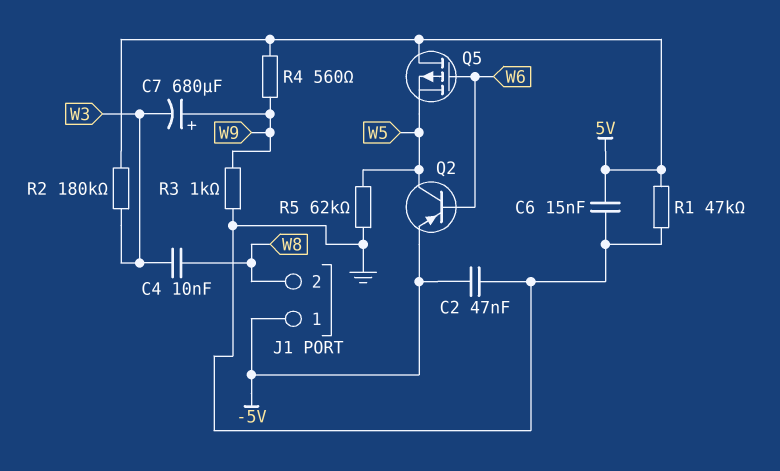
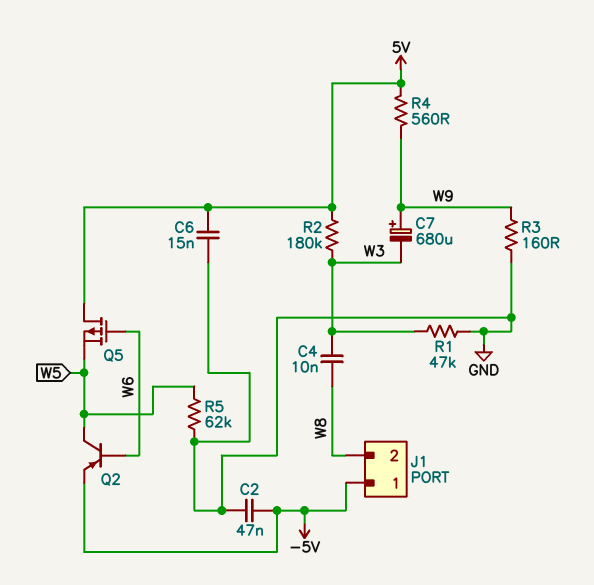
R1: 47k (5V, GND) -> 47k (GND, W3)
R3: 1k (GND, W9) -> 160 (GND, W9)

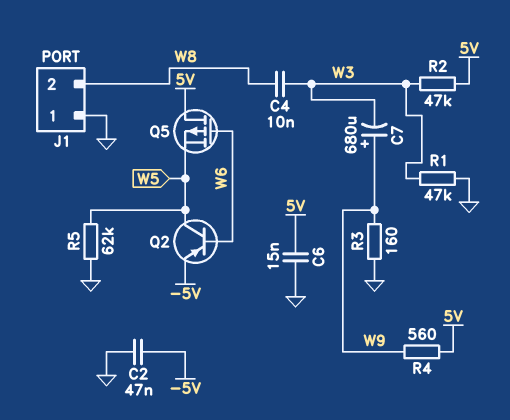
J1 pin 1: -5V -> GND
R2: 180k (5V, W3) -> 47k (5V, W3)

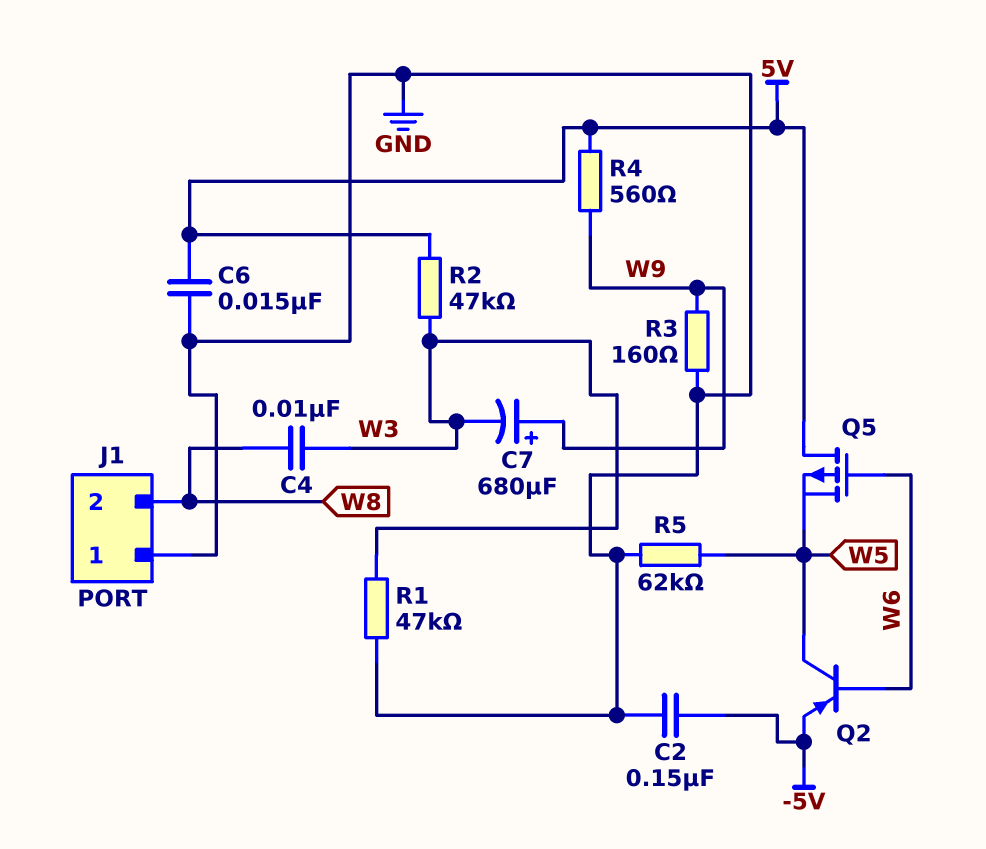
C2: 47nF (-5V, GND) -> 150nF (-5V, GND)

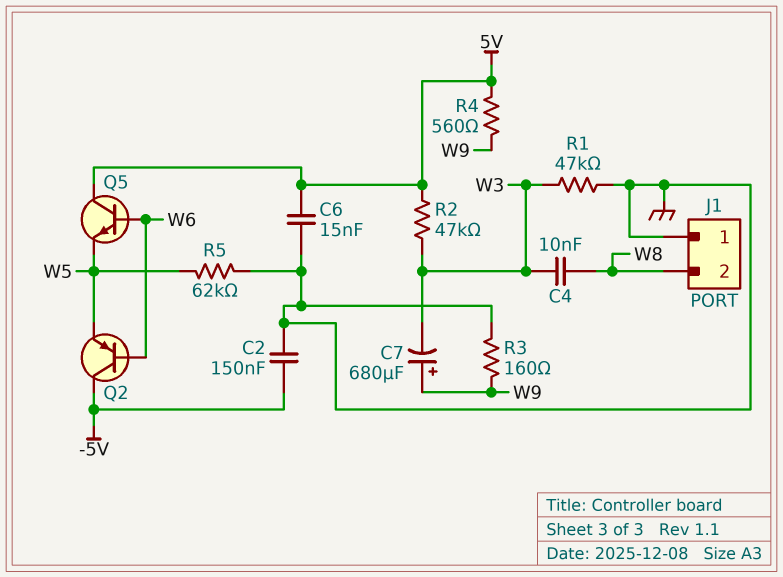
Q2: PNP (B W6, C W5, E -5V) -> PNP (B W6, C -5V, E W5)
Q5: PMOS (G W6, D 5V, S W5) -> NPN (B W6, C 5V, E W5)

